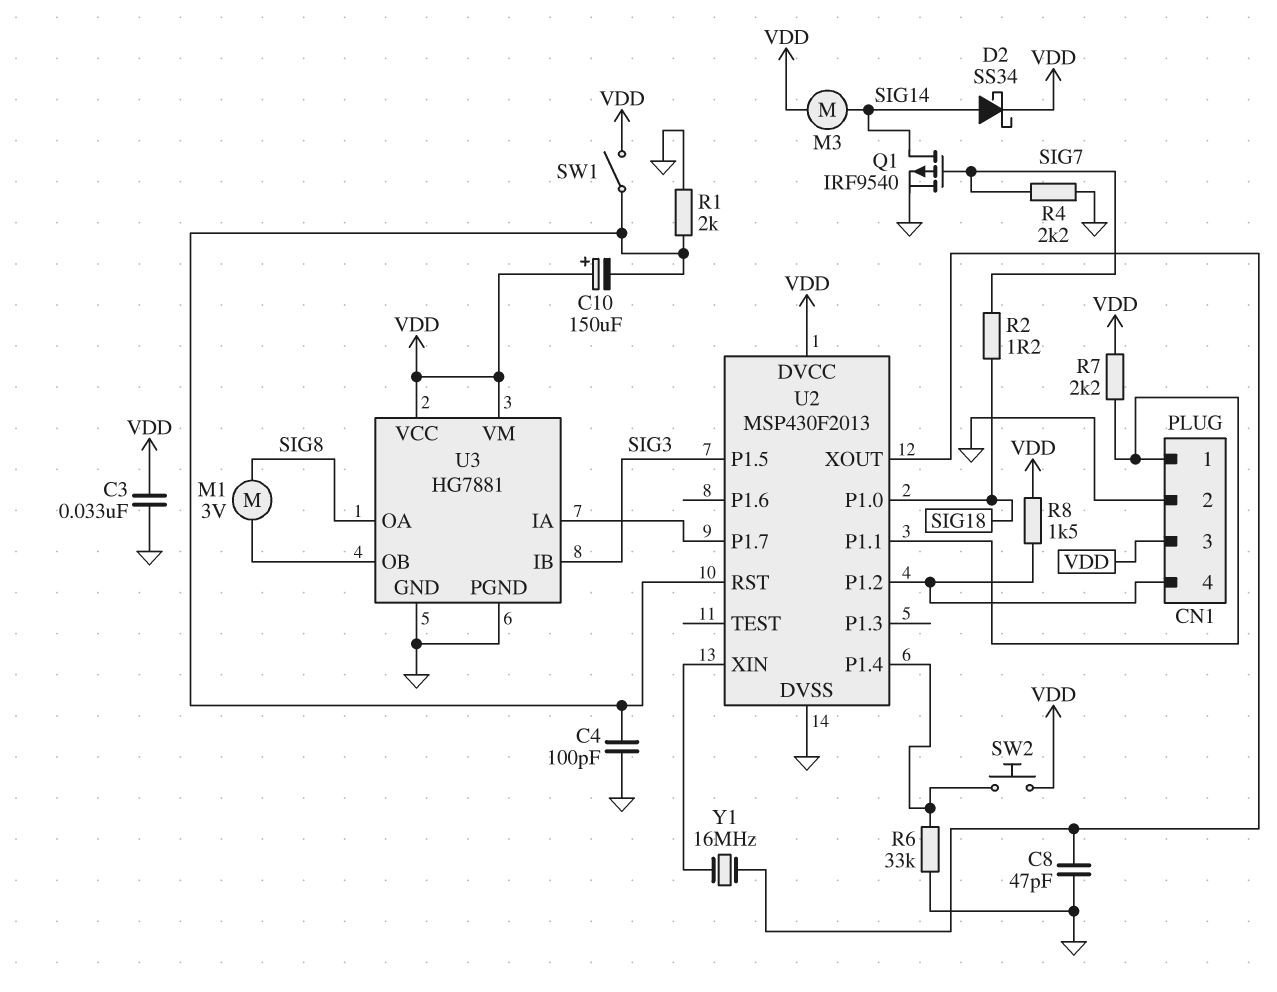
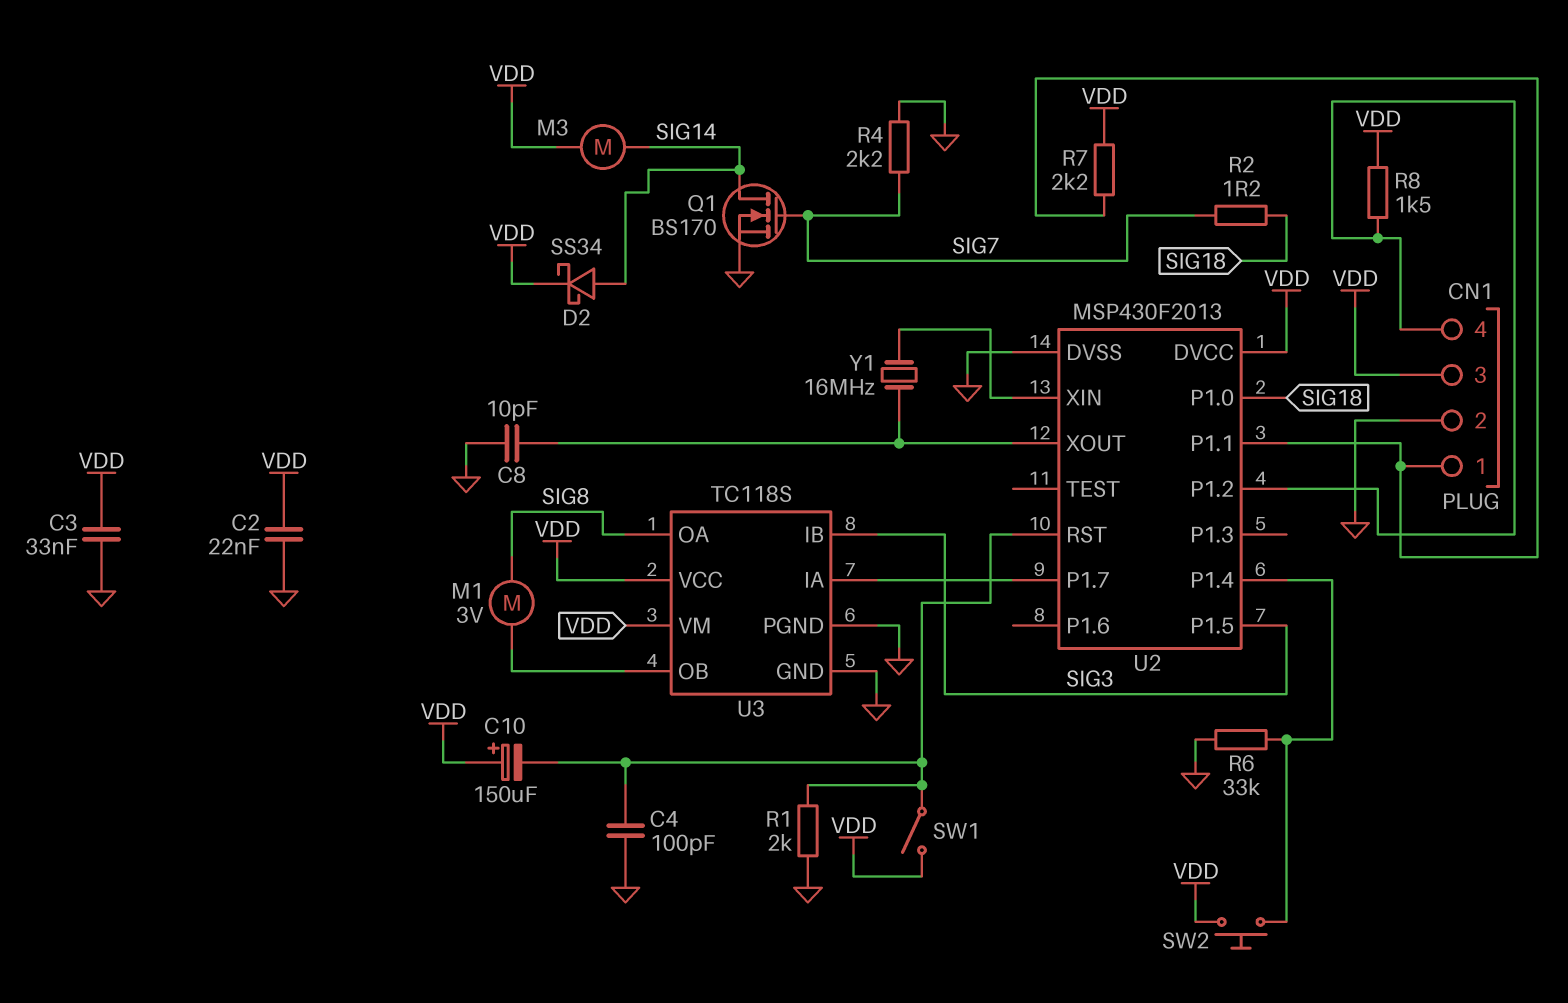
C2: none -> 22nF (GND, VDD)
C8: 47pF (GND, U2/XOUT) -> 10pF (GND, U2/XOUT)
Q1: PMOS IRF9540 (G SIG7, D SIG14, S GND) -> NMOS BS170 (G SIG7, D SIG14, S GND)
U3: HG7881 -> TC118S

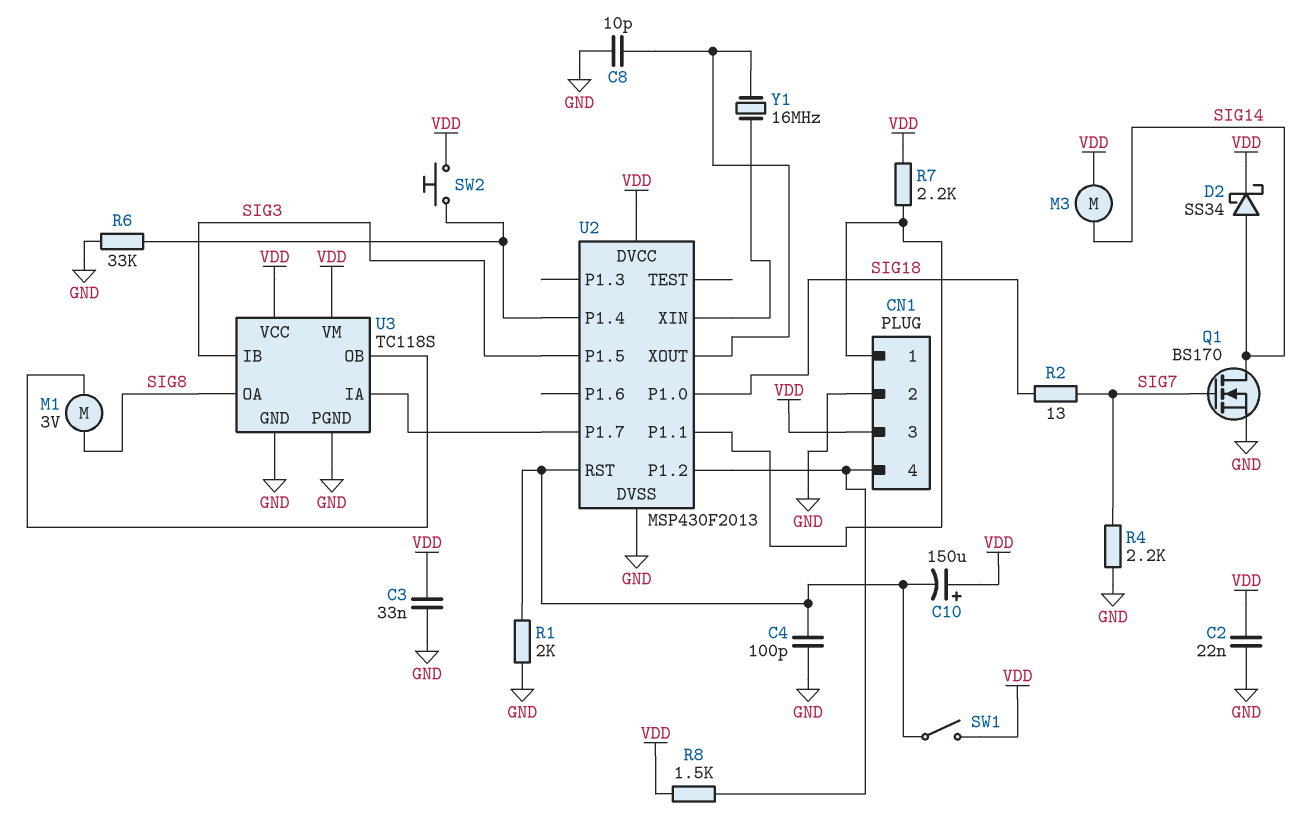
R2: 1.2 (SIG7, SIG18) -> 13 (SIG7, SIG18)

